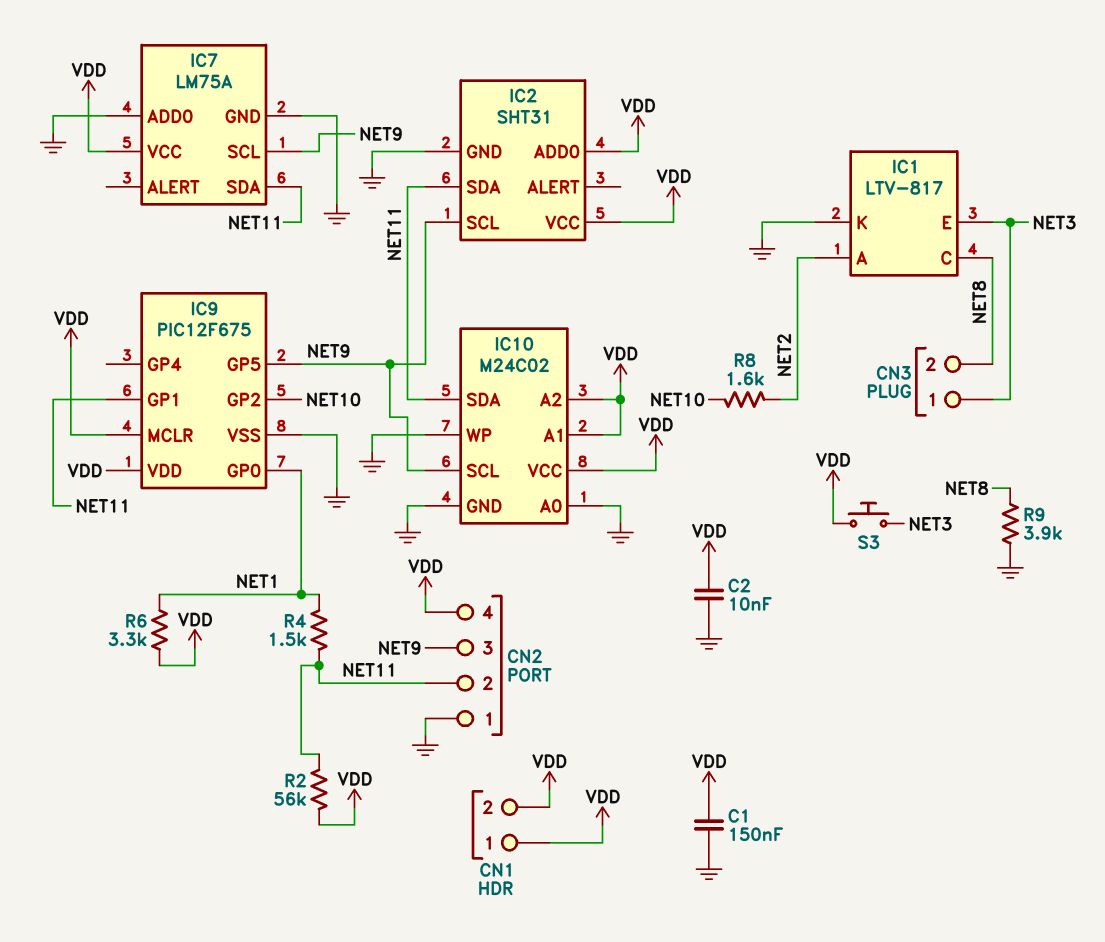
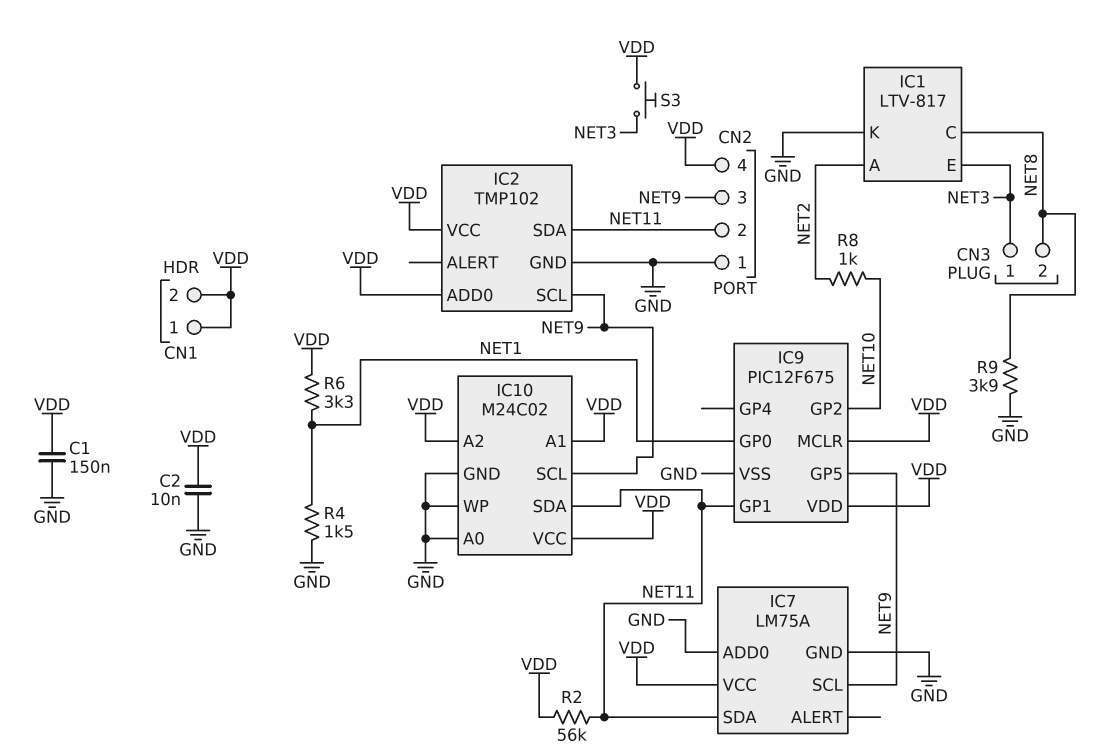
IC2: SHT31 -> TMP102
R4: 1.5k (NET1, NET11) -> 1.5k (GND, NET1)
R8: 1.6k (NET2, NET10) -> 1k (NET2, NET10)

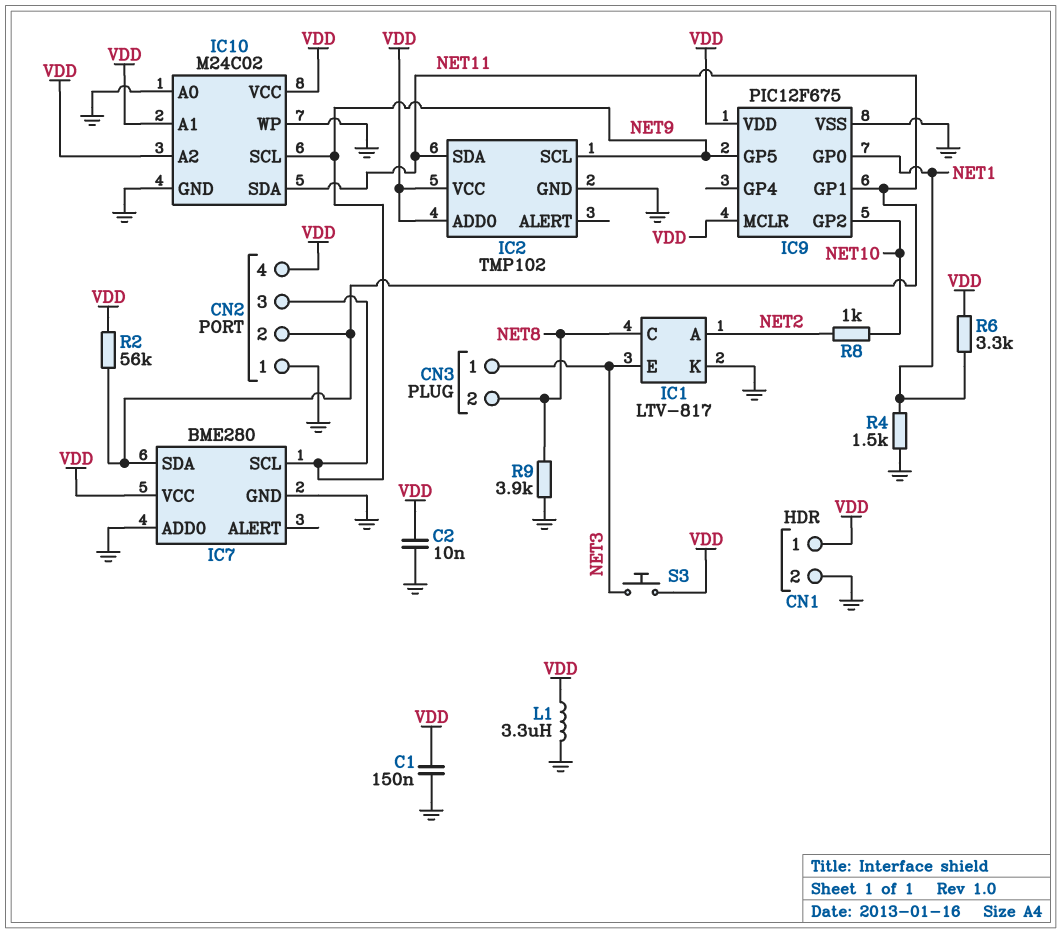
CN1 pin 2: VDD -> GND
IC7: LM75A -> BME280
L1: none -> 3.3uH (GND, VDD)

